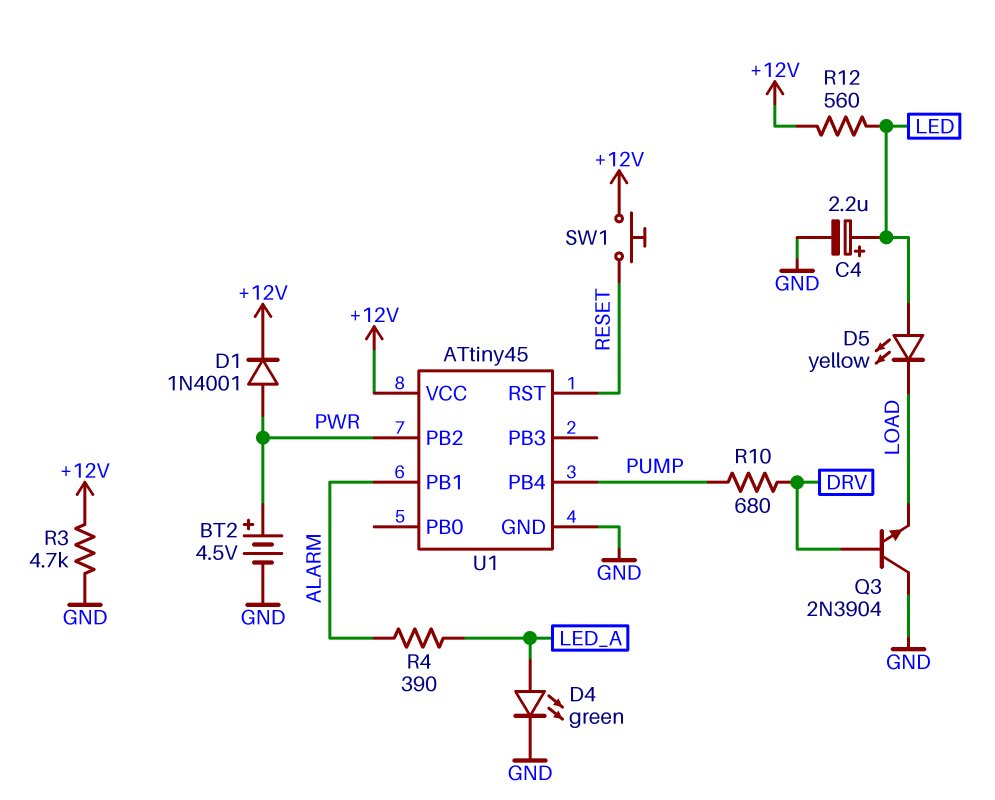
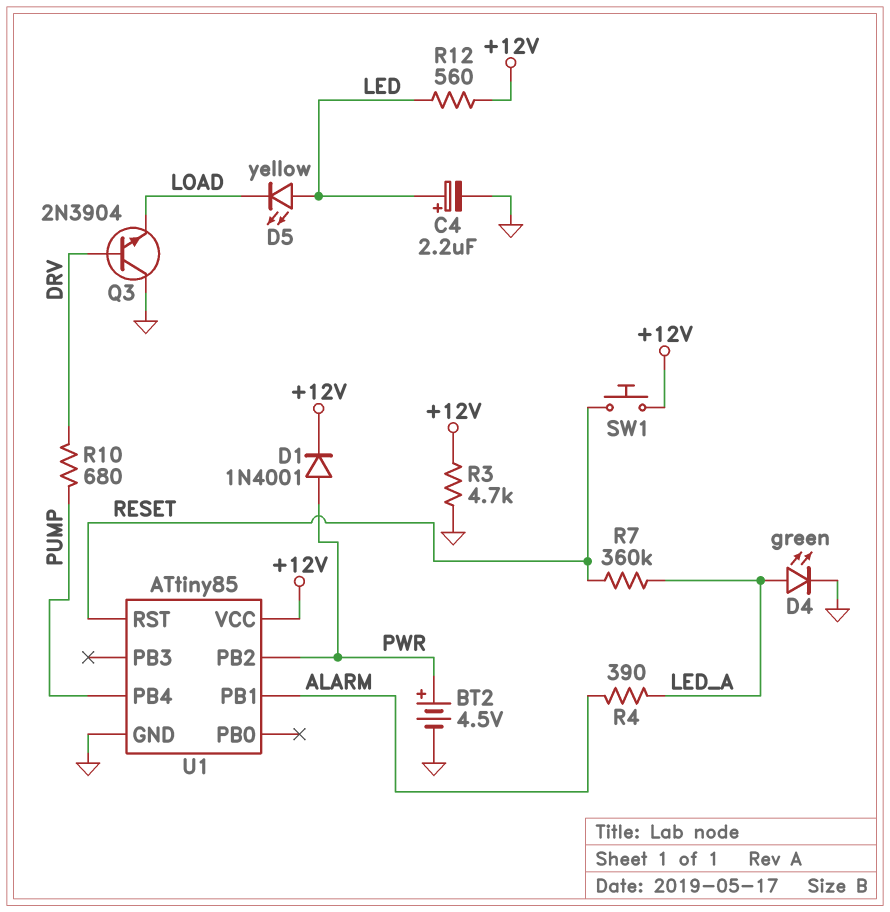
R7: none -> 360k (LED_A, RESET)
U1: ATtiny45 -> ATtiny85

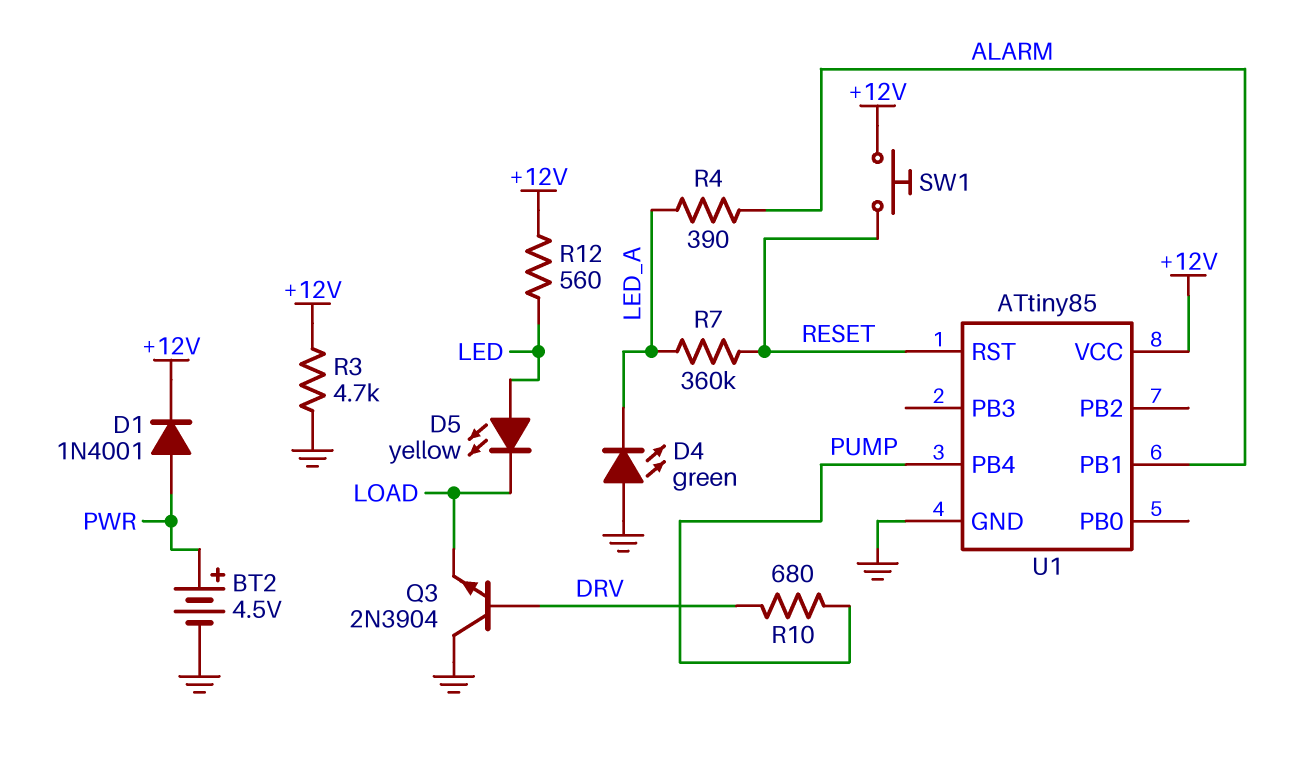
C4: 2.2uF (plus LED, minus GND) -> none
D4: LED green (A LED_A, K GND) -> LED green (A GND, K LED_A)
U1 pin PB2: PWR -> none

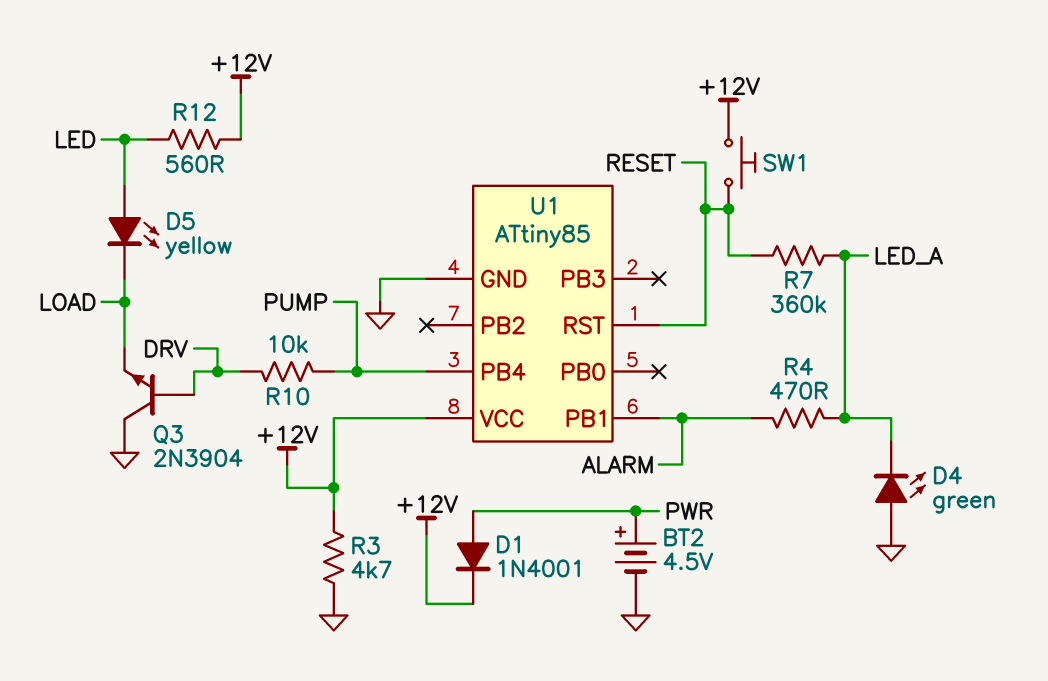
R4: 390 (ALARM, LED_A) -> 470 (ALARM, LED_A)
R10: 680 (DRV, PUMP) -> 10k (DRV, PUMP)

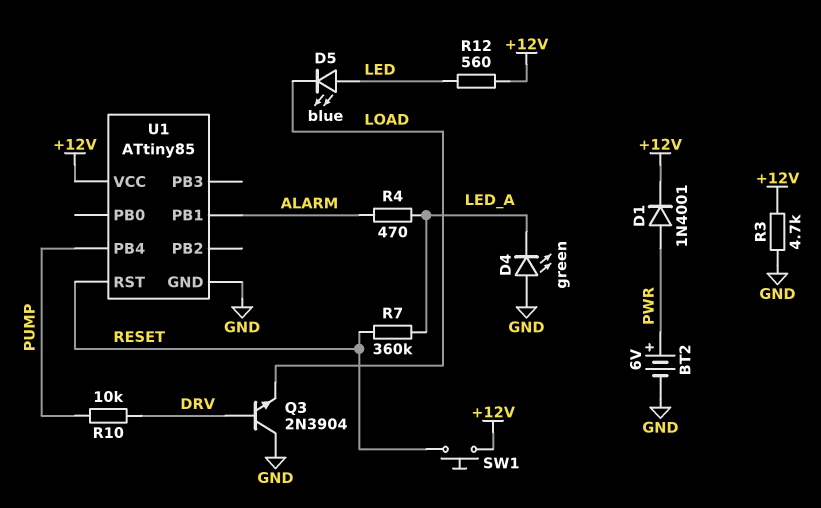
BT2: 4.5V (plus PWR, minus GND) -> 6V (plus PWR, minus GND)
D5: LED yellow (A LED, K LOAD) -> LED blue (A LED, K LOAD)

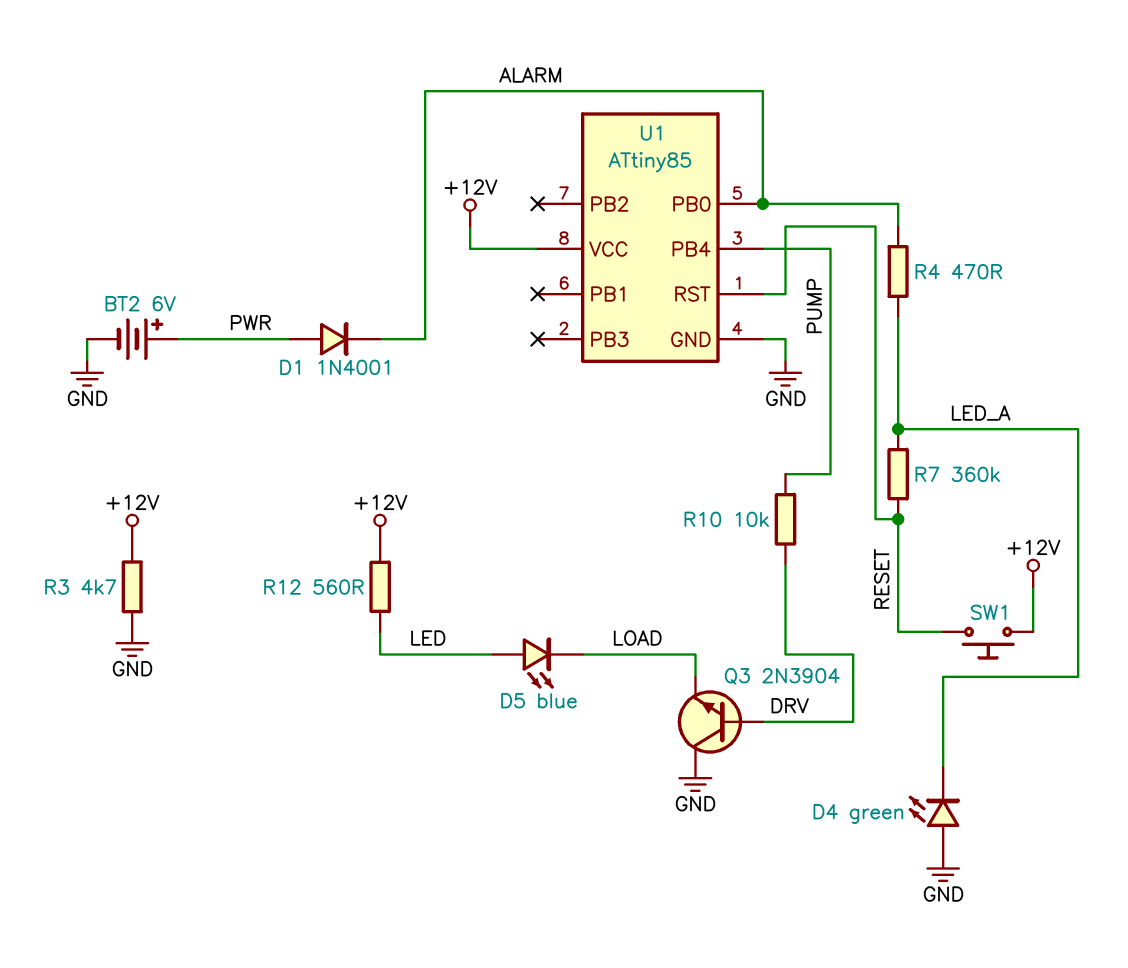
D1: diode 1N4001 (A PWR, K +12V) -> diode 1N4001 (A PWR, K ALARM)
U1 pin PB0: none -> ALARM
U1 pin PB1: ALARM -> none

